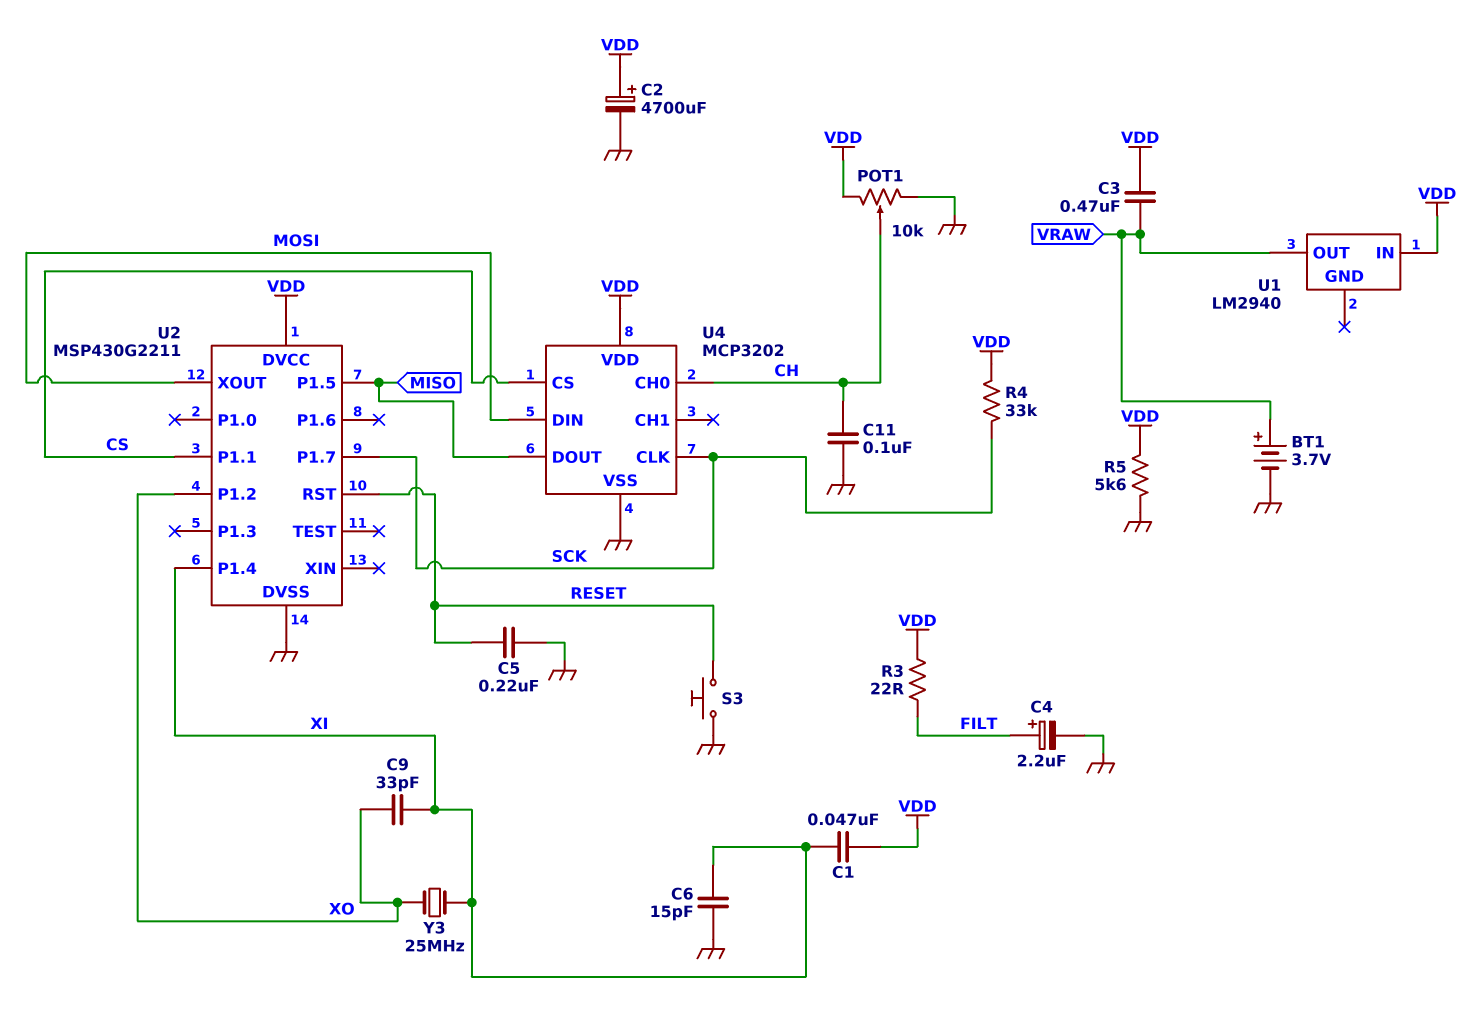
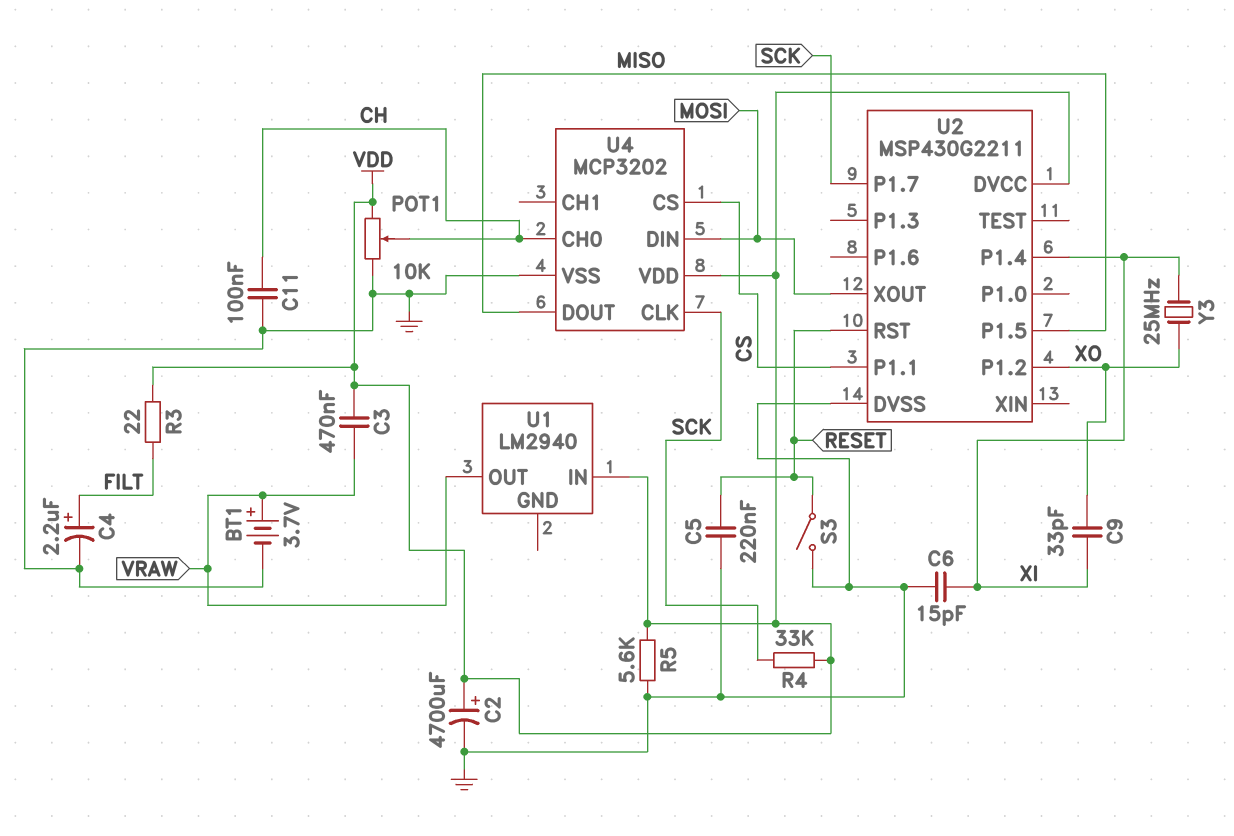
C1: 47nF (VDD, XI) -> none
S3: button (GND, RESET) -> switch (GND, RESET)

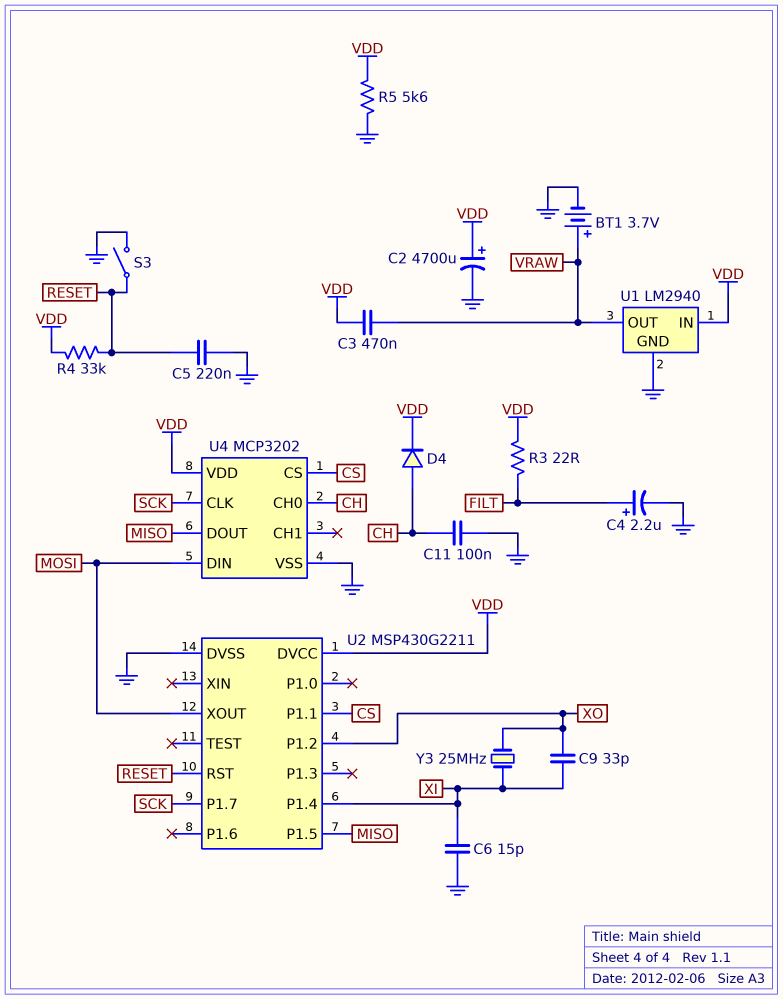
D4: none -> diode (A CH, K VDD)
POT1: 10k (GND, VDD, wiper CH) -> none
R4: 33k (SCK, VDD) -> 33k (RESET, VDD)
U1 pin GND: none -> GND

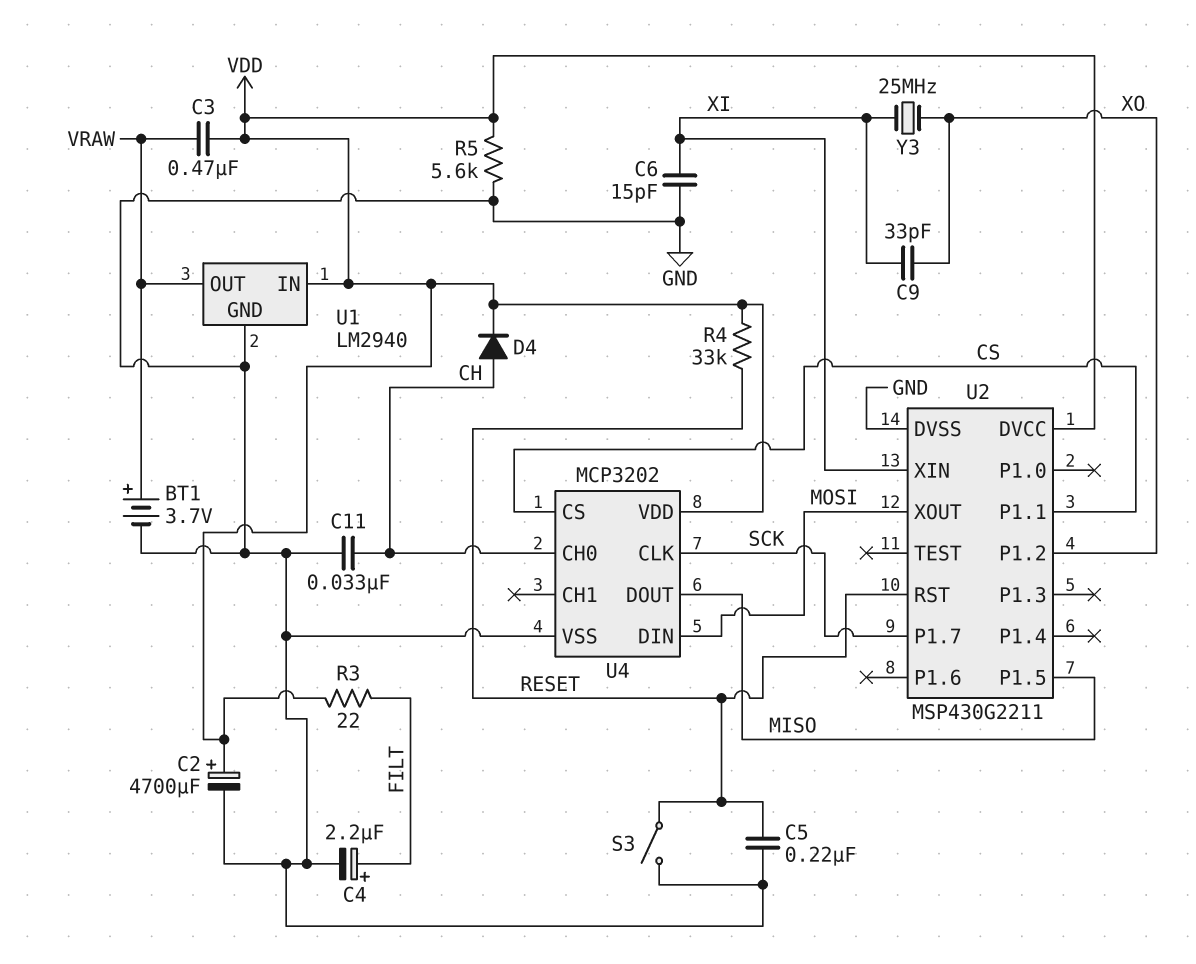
C11: 100nF (CH, GND) -> 33nF (CH, GND)
U2 pin P1.4: XI -> none
U2 pin XIN: none -> XI

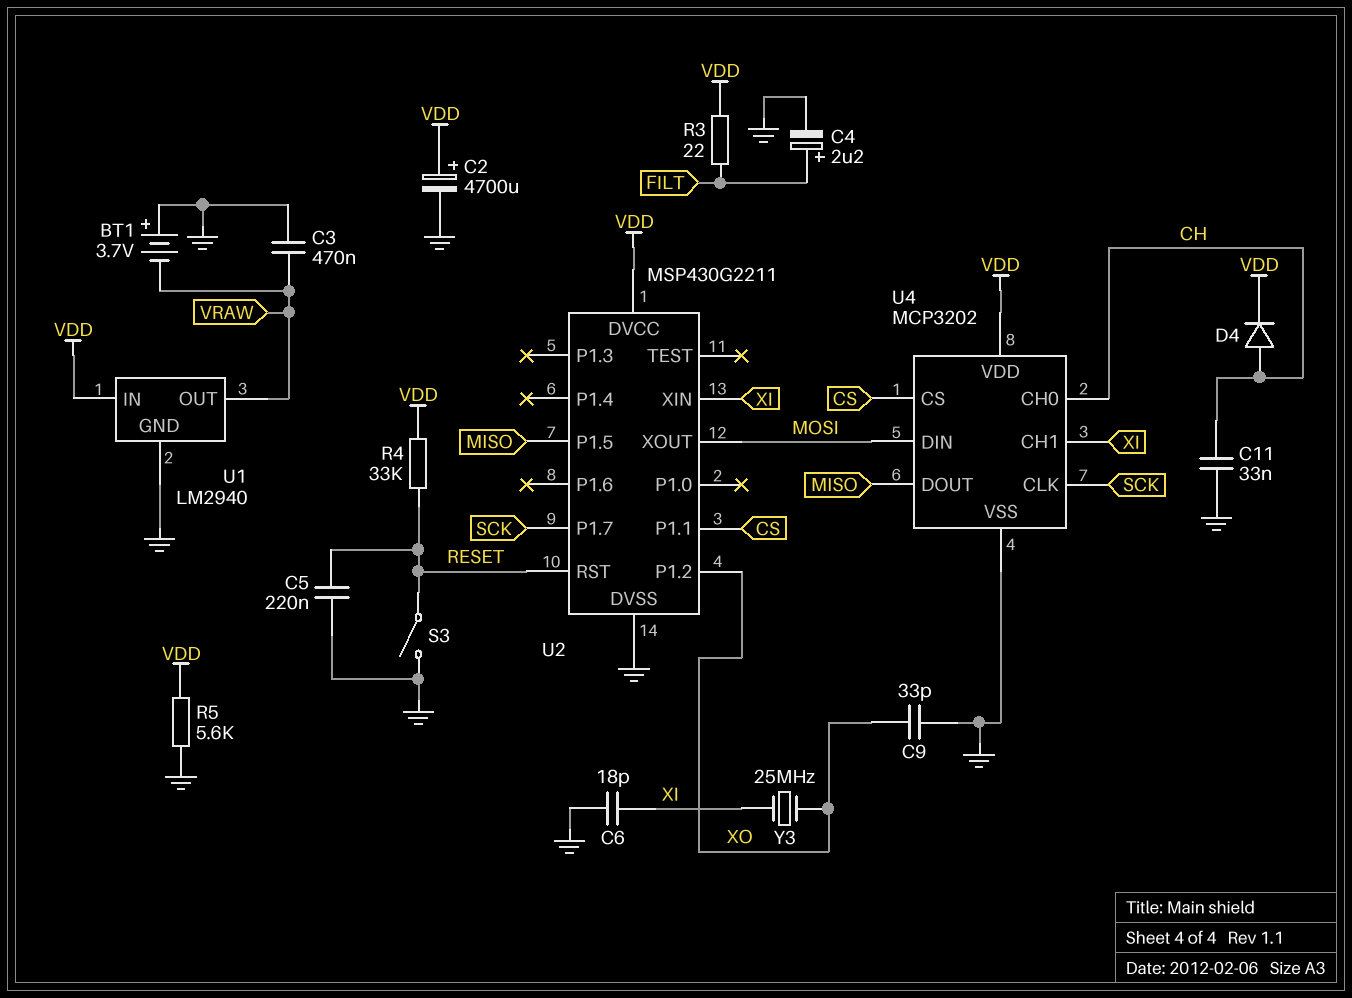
BT1: 3.7V (plus VRAW, minus GND) -> 3.7V (plus GND, minus VRAW)
C3: 470nF (VDD, VRAW) -> 470nF (GND, VRAW)
C6: 15pF (GND, XI) -> 18pF (GND, XI)
C9: 33pF (XI, XO) -> 33pF (GND, XO)
U4 pin CH1: none -> XI

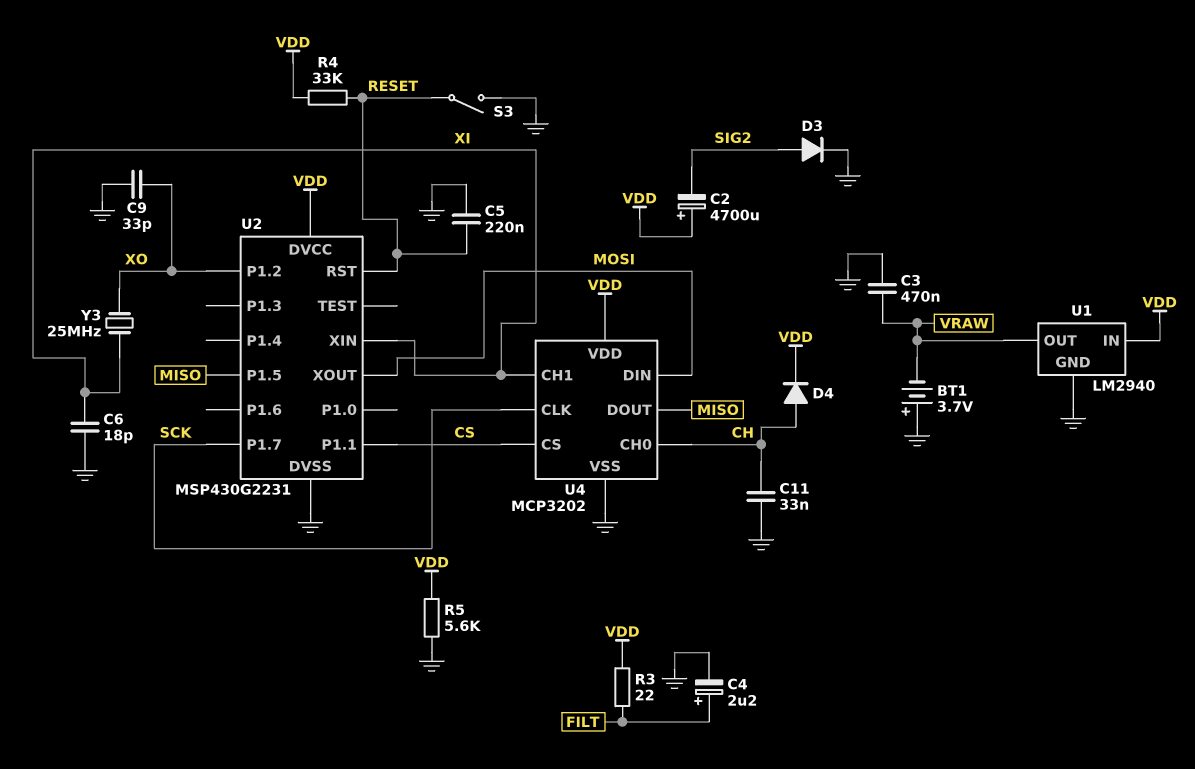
C2: 4700uF (plus VDD, minus GND) -> 4700uF (plus VDD, minus SIG2)
D3: none -> diode (A SIG2, K GND)
U2: MSP430G2211 -> MSP430G2231

